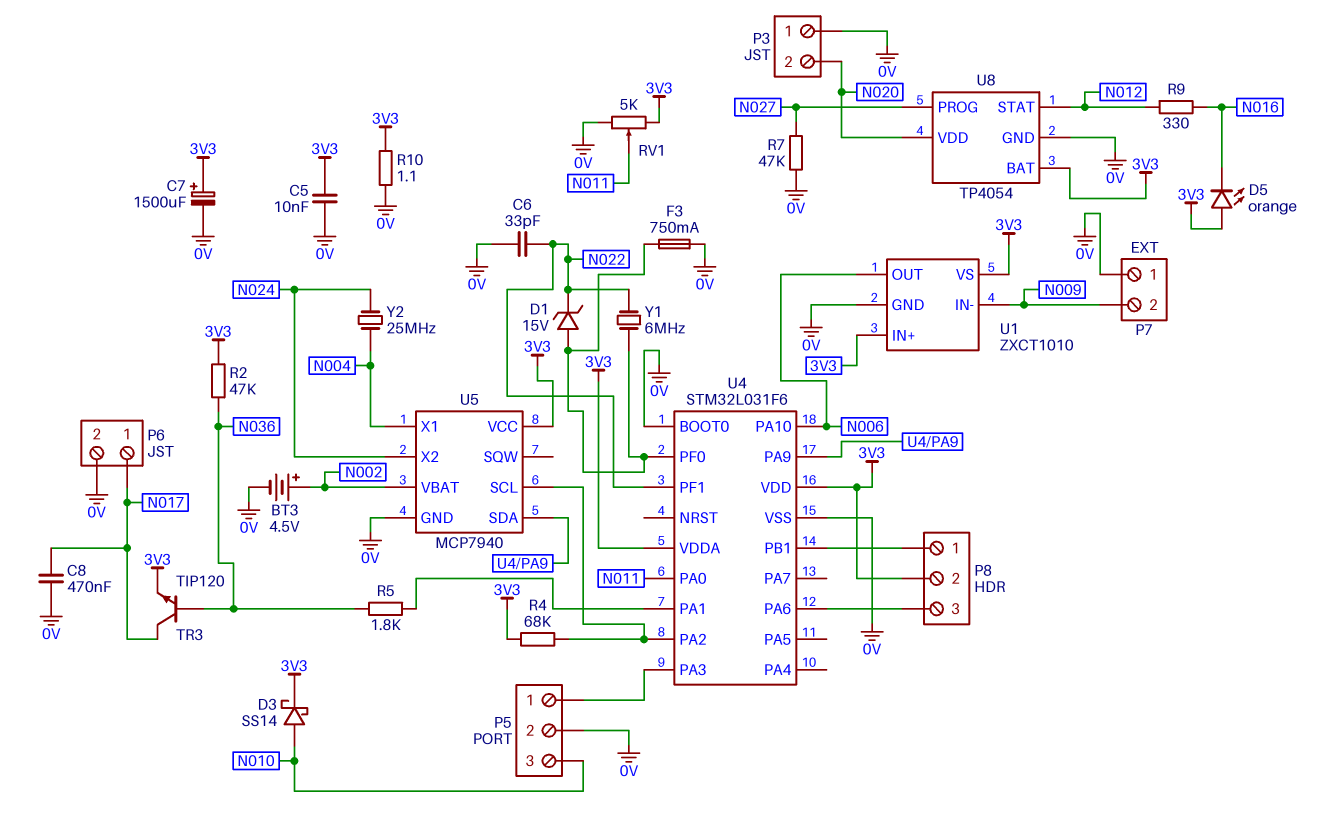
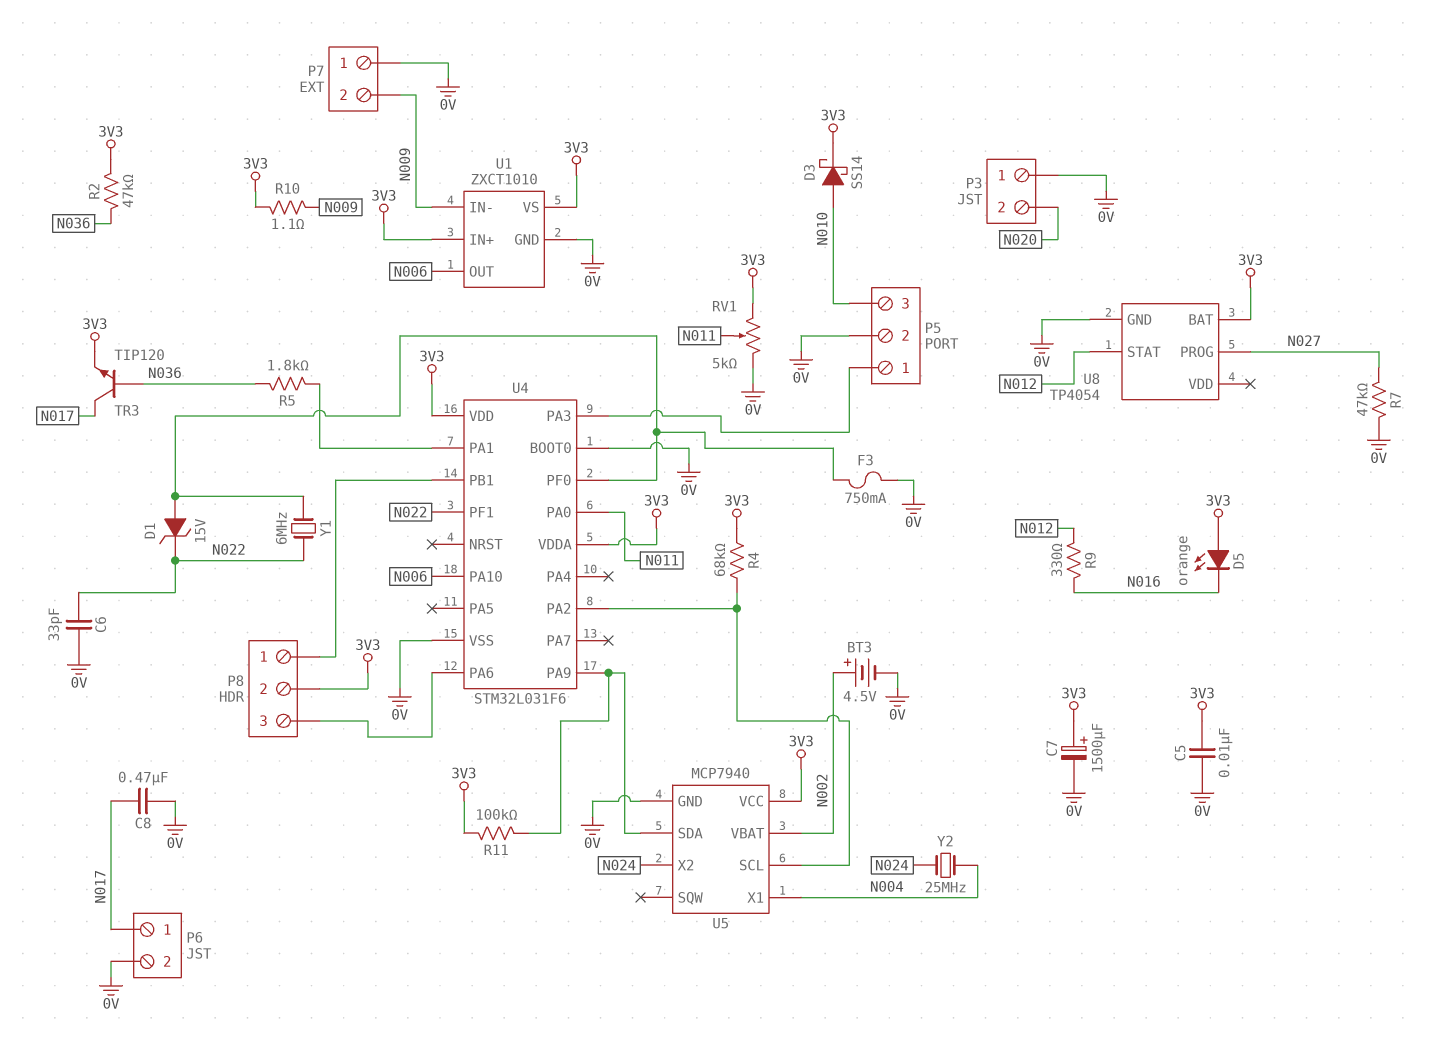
R10: 1.1 (0V, 3V3) -> 1.1 (3V3, N009)
R11: none -> 100k (3V3, U4/PA9)
U8 pin VDD: N020 -> none

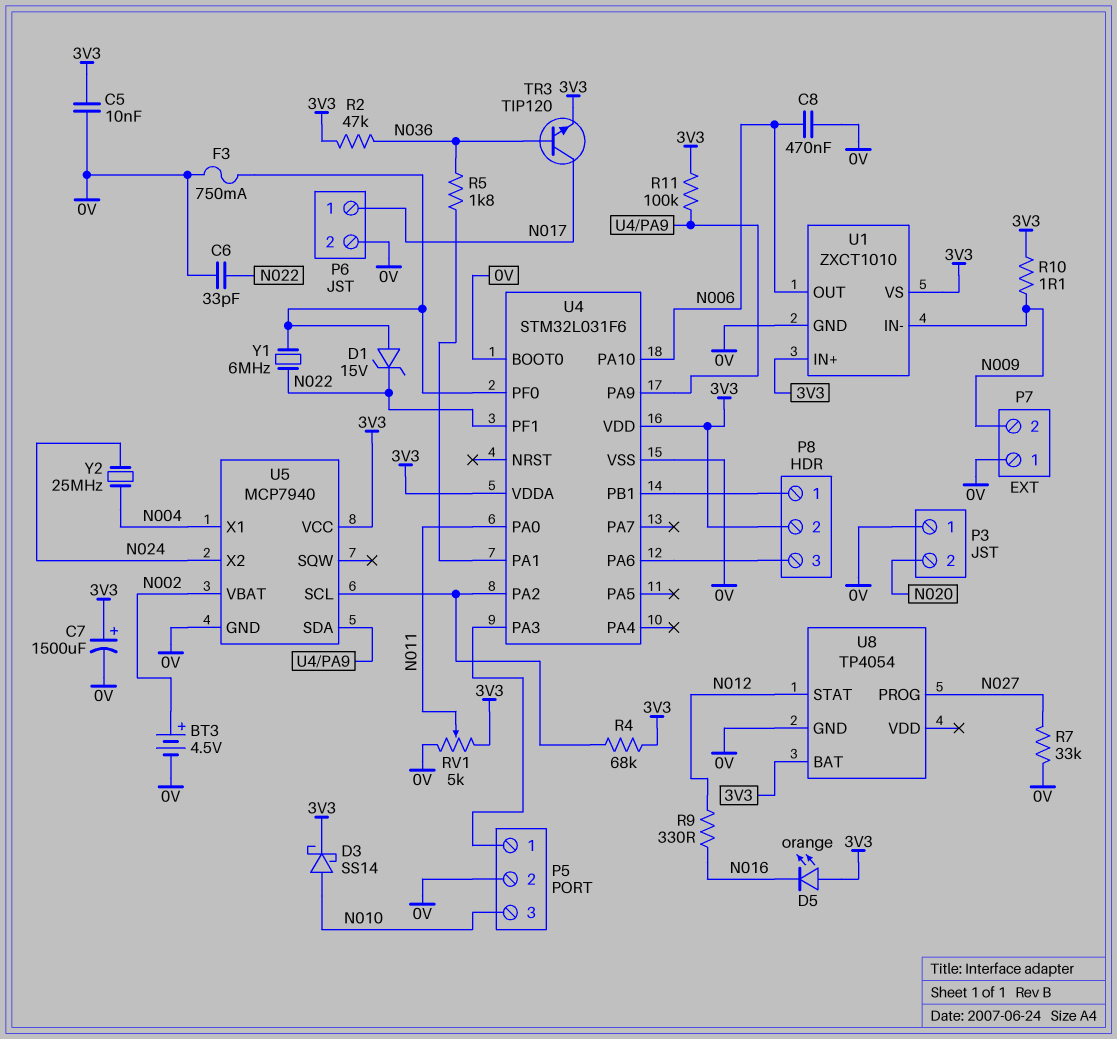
C8: 470nF (0V, N017) -> 470nF (0V, N006)
R7: 47k (0V, N027) -> 33k (0V, N027)

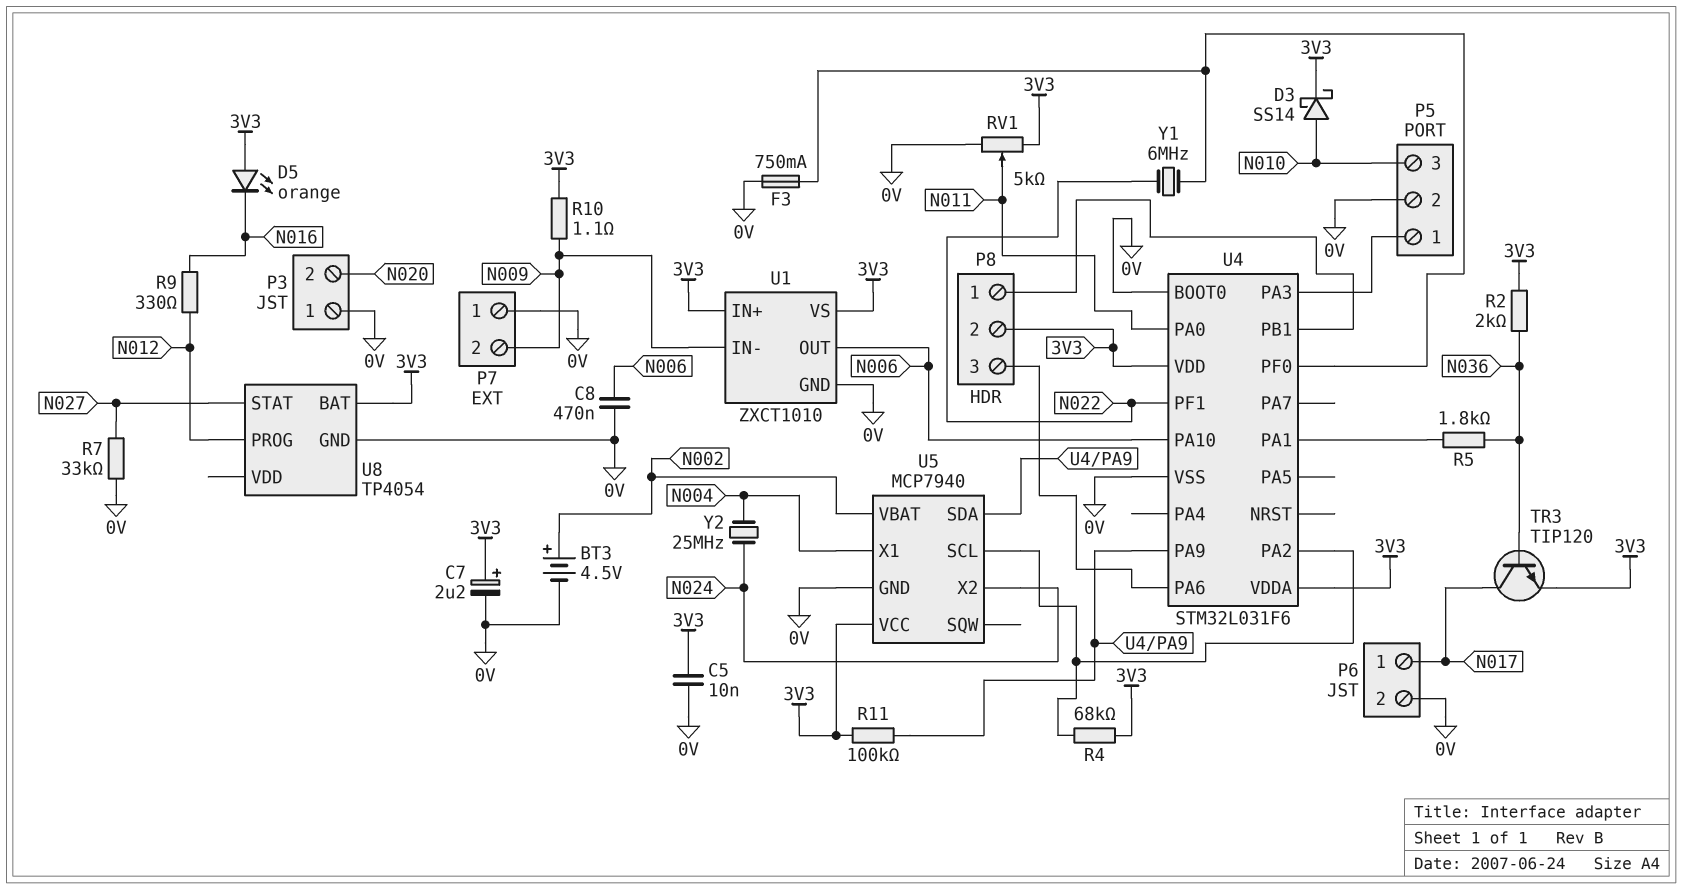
C6: 33pF (0V, N022) -> none
C7: 1500uF (plus 3V3, minus 0V) -> 2.2uF (plus 3V3, minus 0V)
D1: zener 15V (A U4/PF0, K N022) -> none
R2: 47k (3V3, N036) -> 2k (3V3, N036)
U8 pin PROG: N027 -> N012
U8 pin STAT: N012 -> N027

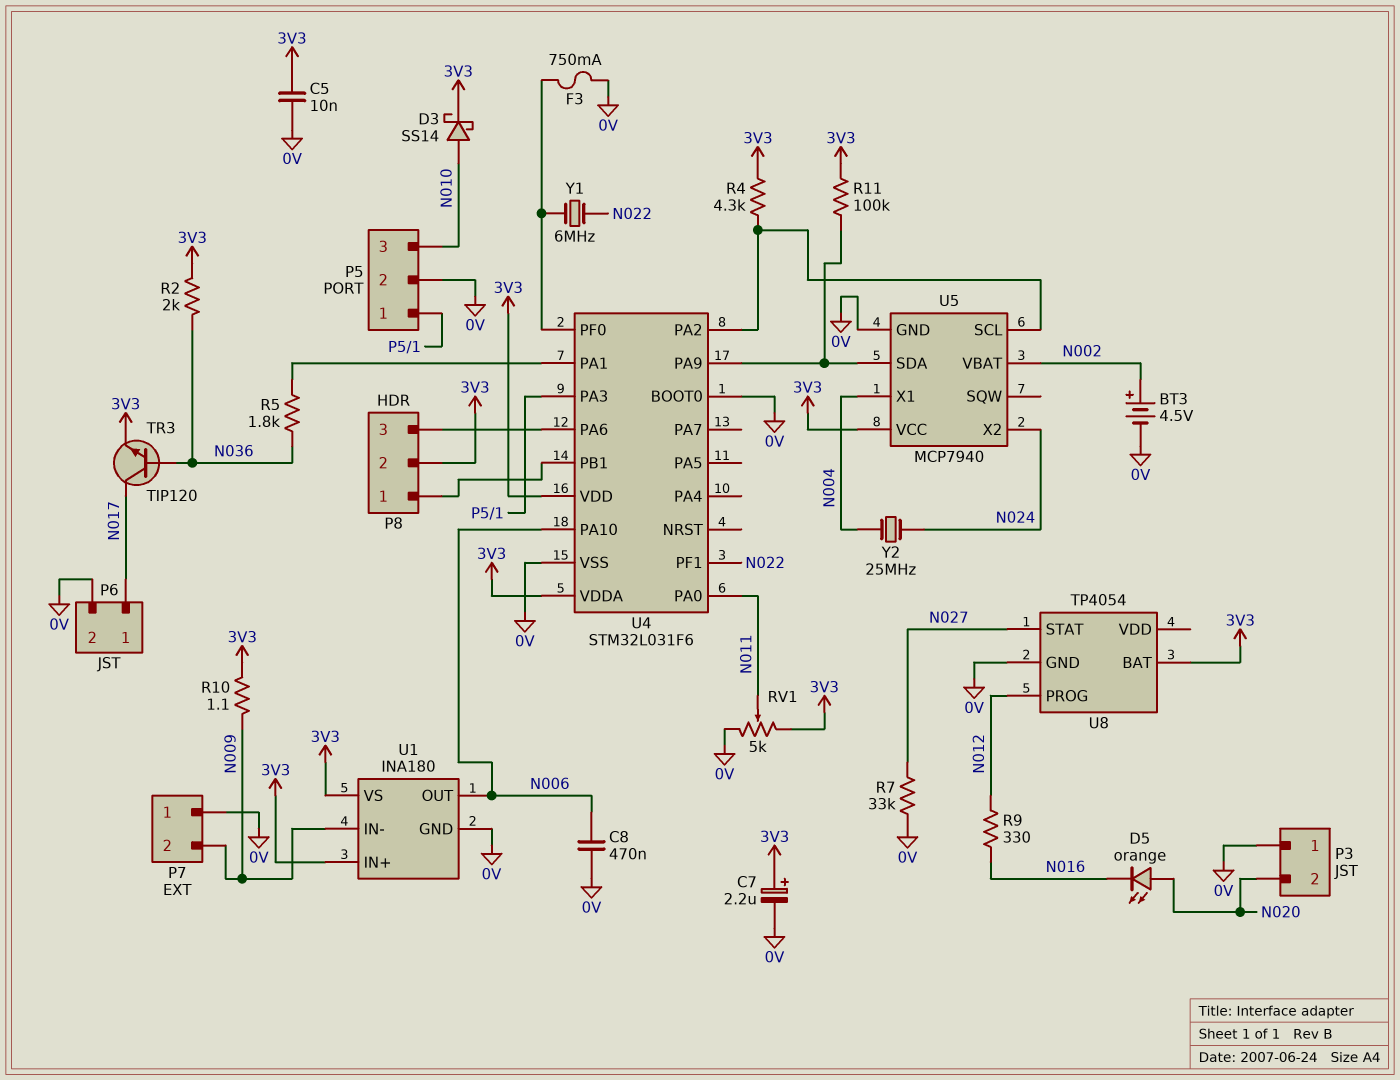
D5: LED orange (A 3V3, K N016) -> LED orange (A N020, K N016)
R4: 68k (3V3, U4/PA2) -> 4.3k (3V3, U4/PA2)
U1: ZXCT1010 -> INA180

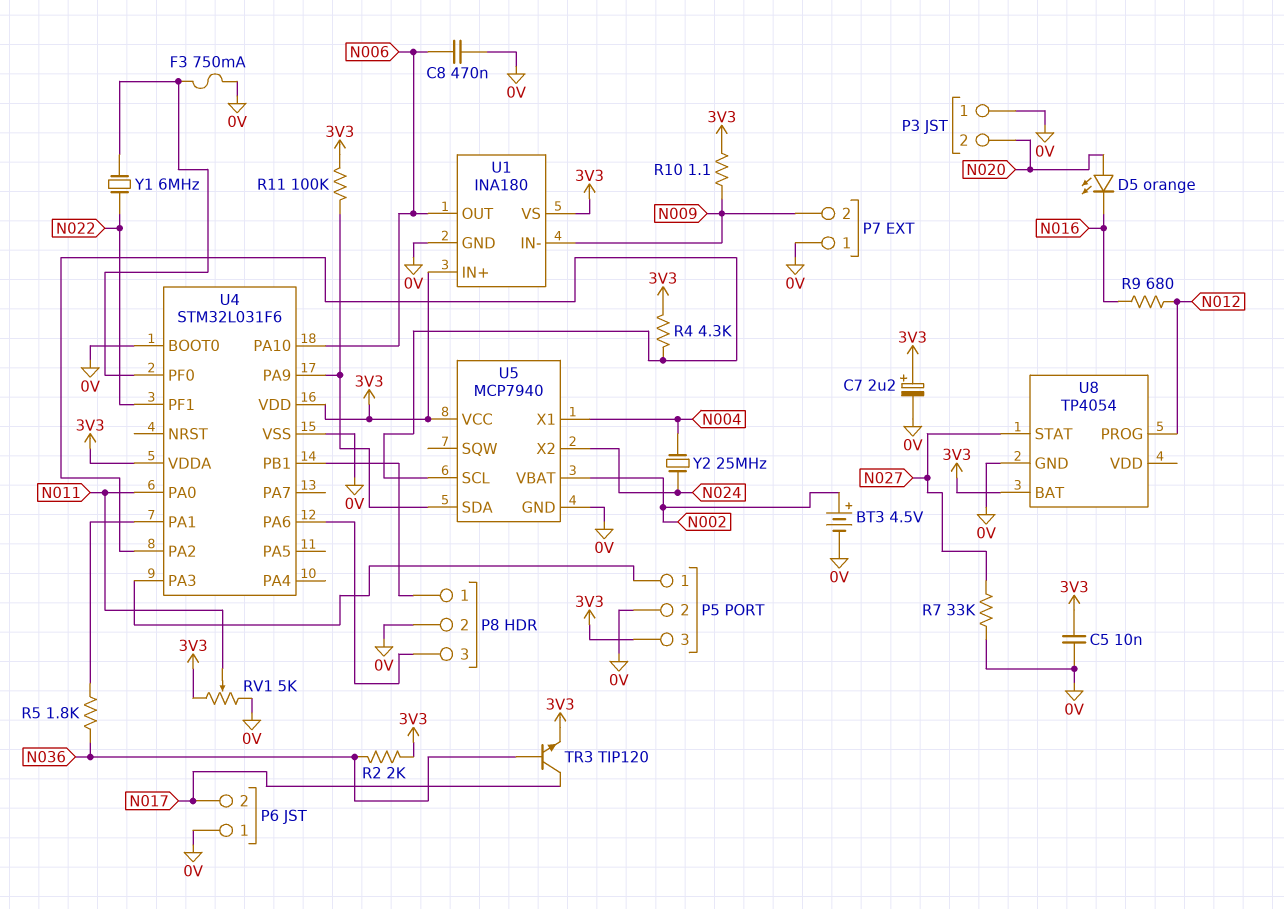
D3: schottky SS14 (A N010, K 3V3) -> none
P5 pin 3: N010 -> 3V3
P6 pin 1: N017 -> 0V
P6 pin 2: 0V -> N017
P8 pin 2: 3V3 -> 0V
R9: 330 (N012, N016) -> 680 (N012, N016)

